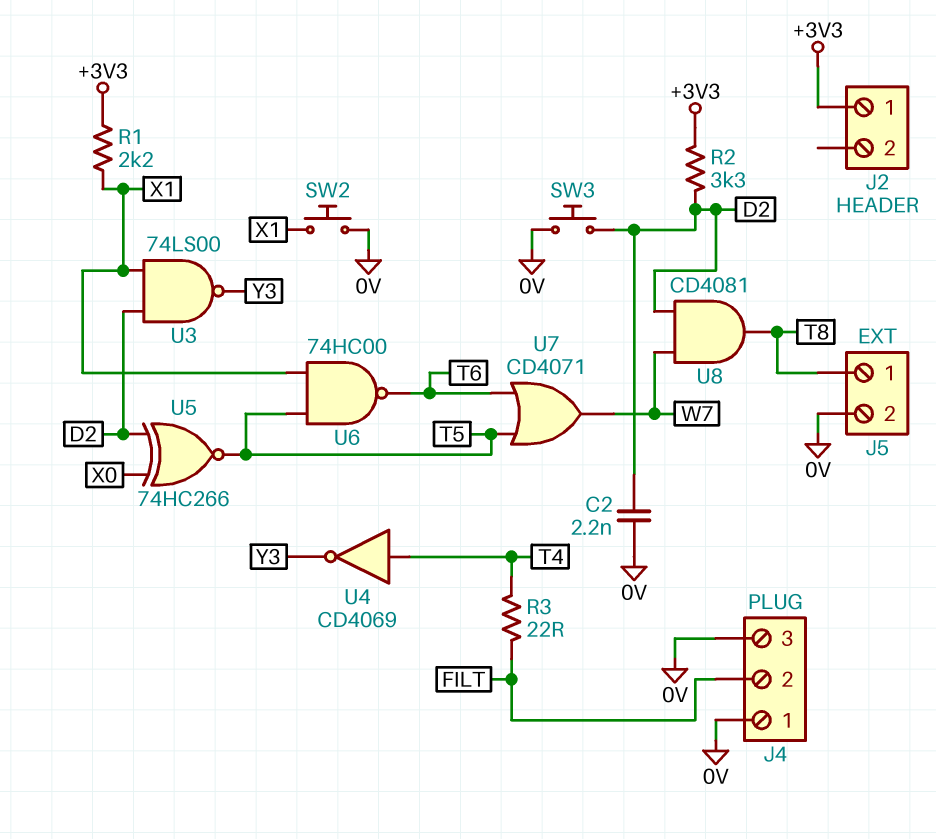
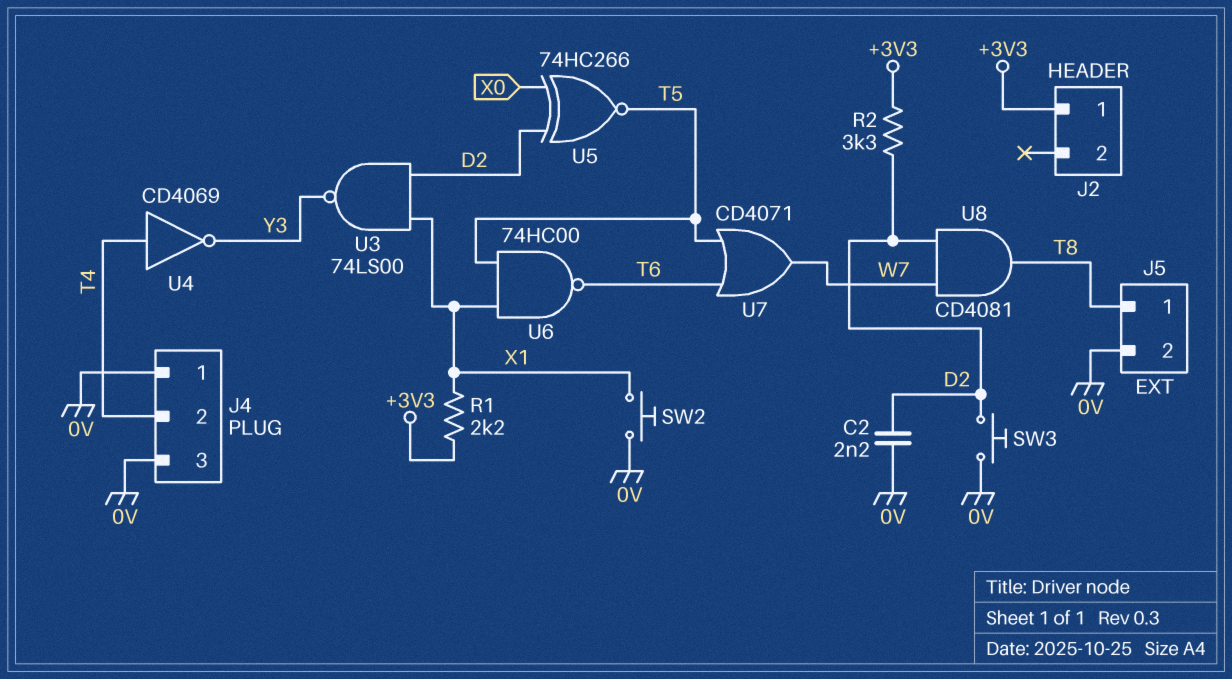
J4 pin 2: FILT -> T4
R3: 22 (FILT, T4) -> none

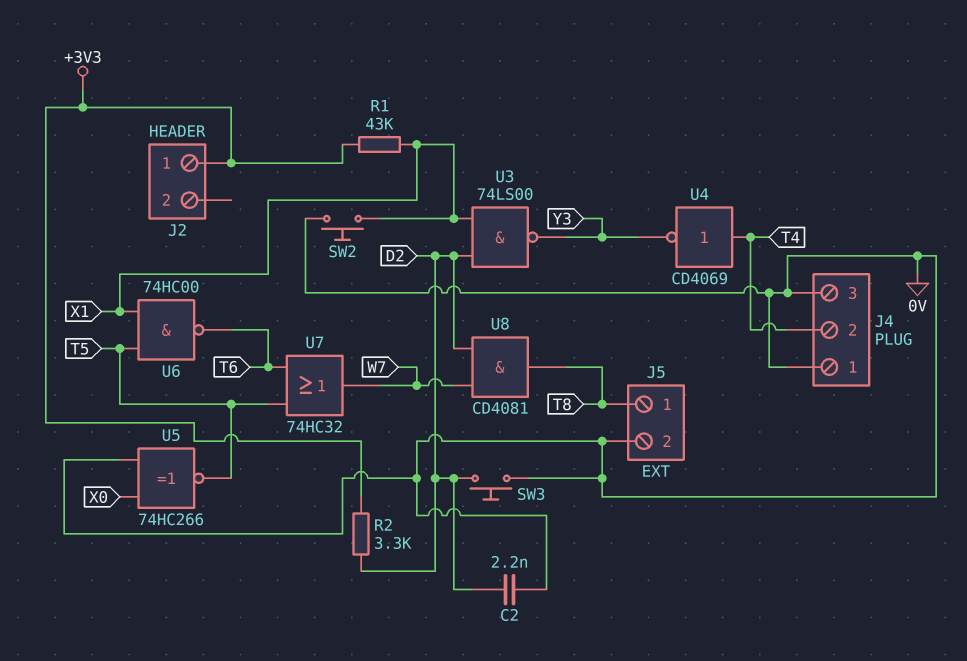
R1: 2.2k (+3V3, X1) -> 43k (+3V3, X1)
U5: XNOR 74HC266 (in D2, in X0, out T5) -> XNOR 74HC266 (in 0V, in X0, out T5)
U7: OR CD4071 (in T5, in T6, out W7) -> OR 74HC32 (in T5, in T6, out W7)

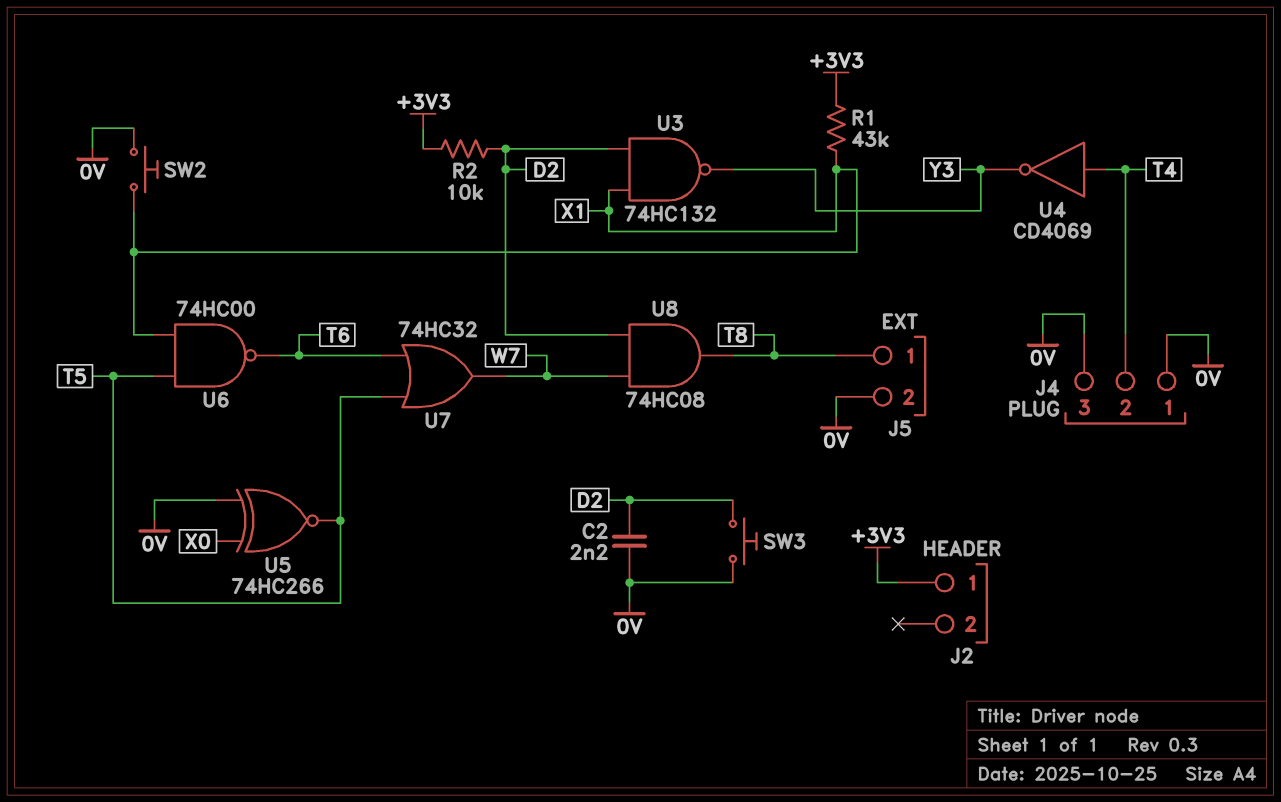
R2: 3.3k (+3V3, D2) -> 10k (+3V3, D2)
U3: NAND 74LS00 (in D2, in X1, out Y3) -> NAND 74HC132 (in D2, in X1, out Y3)
U8: AND CD4081 (in D2, in W7, out T8) -> AND 74HC08 (in D2, in W7, out T8)

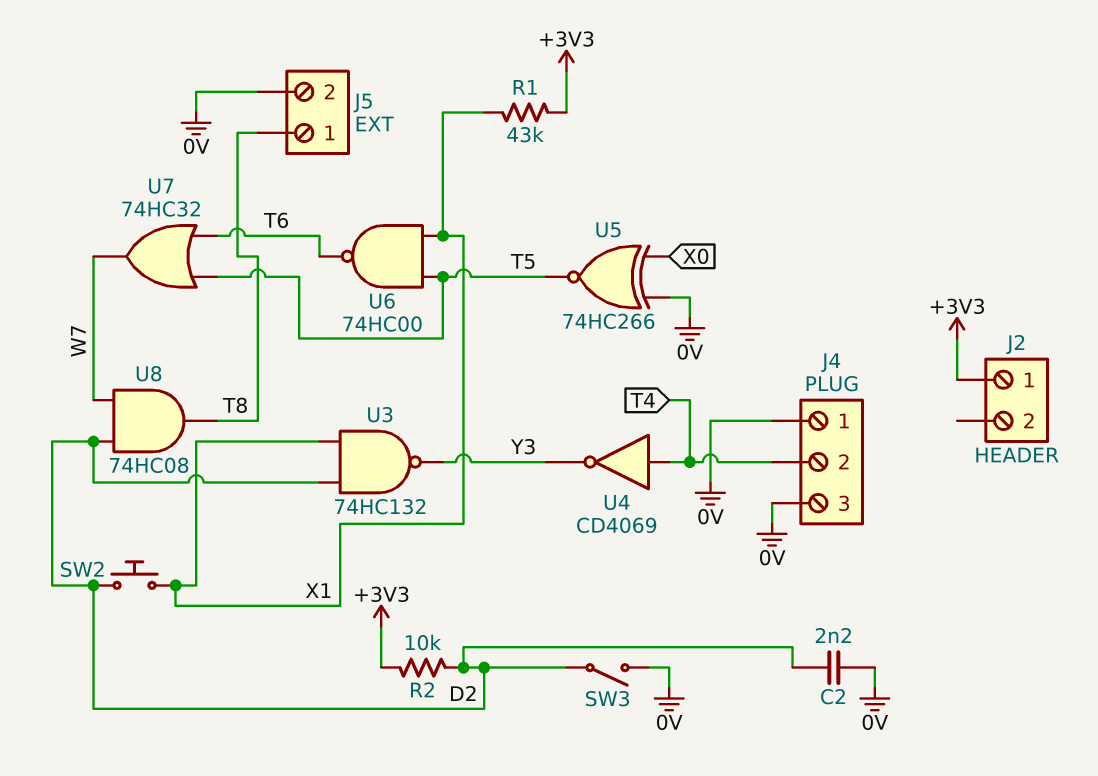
SW2: button (0V, X1) -> button (D2, X1)
SW3: button (0V, D2) -> switch (0V, D2)

